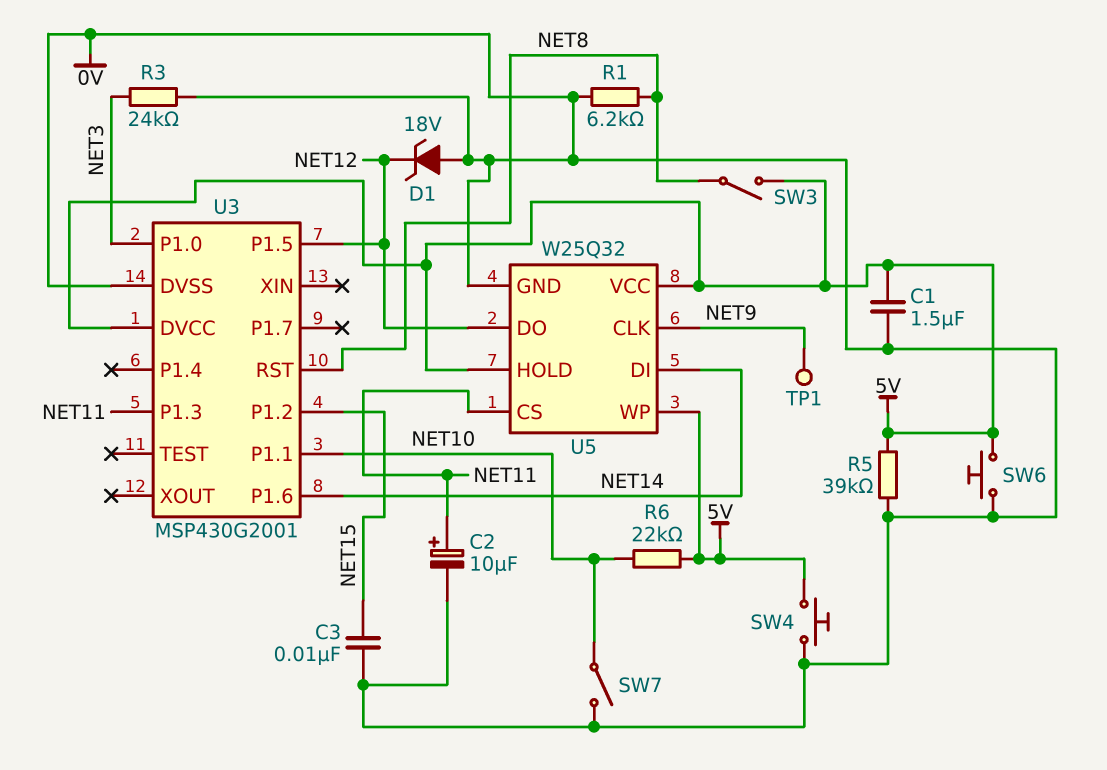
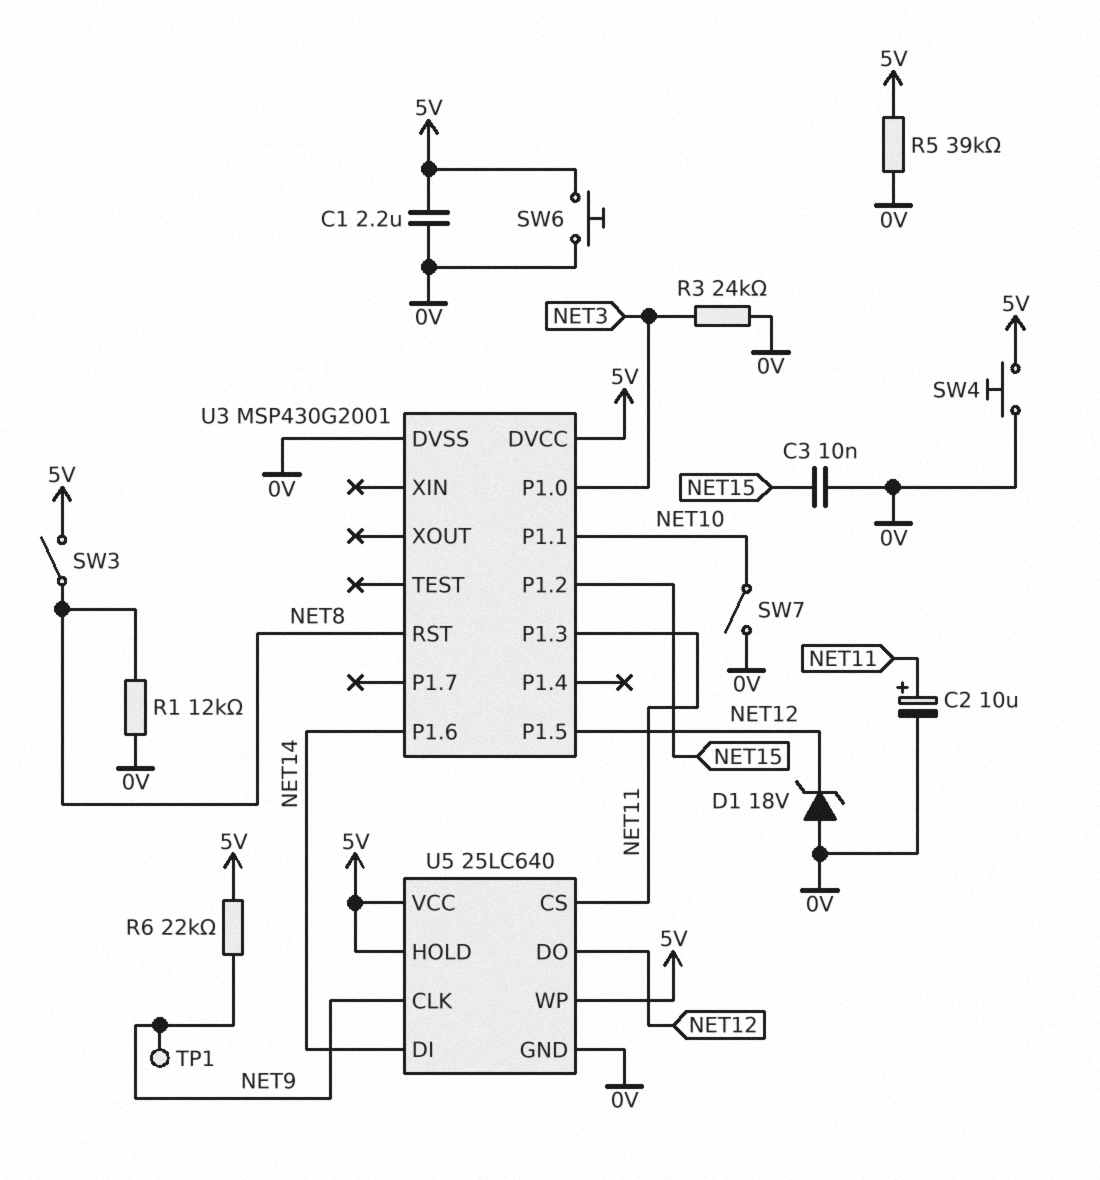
C1: 1.5uF (0V, 5V) -> 2.2uF (0V, 5V)
R1: 6.2k (0V, NET8) -> 12k (0V, NET8)
R6: 22k (5V, NET10) -> 22k (5V, NET9)
U5: W25Q32 -> 25LC640

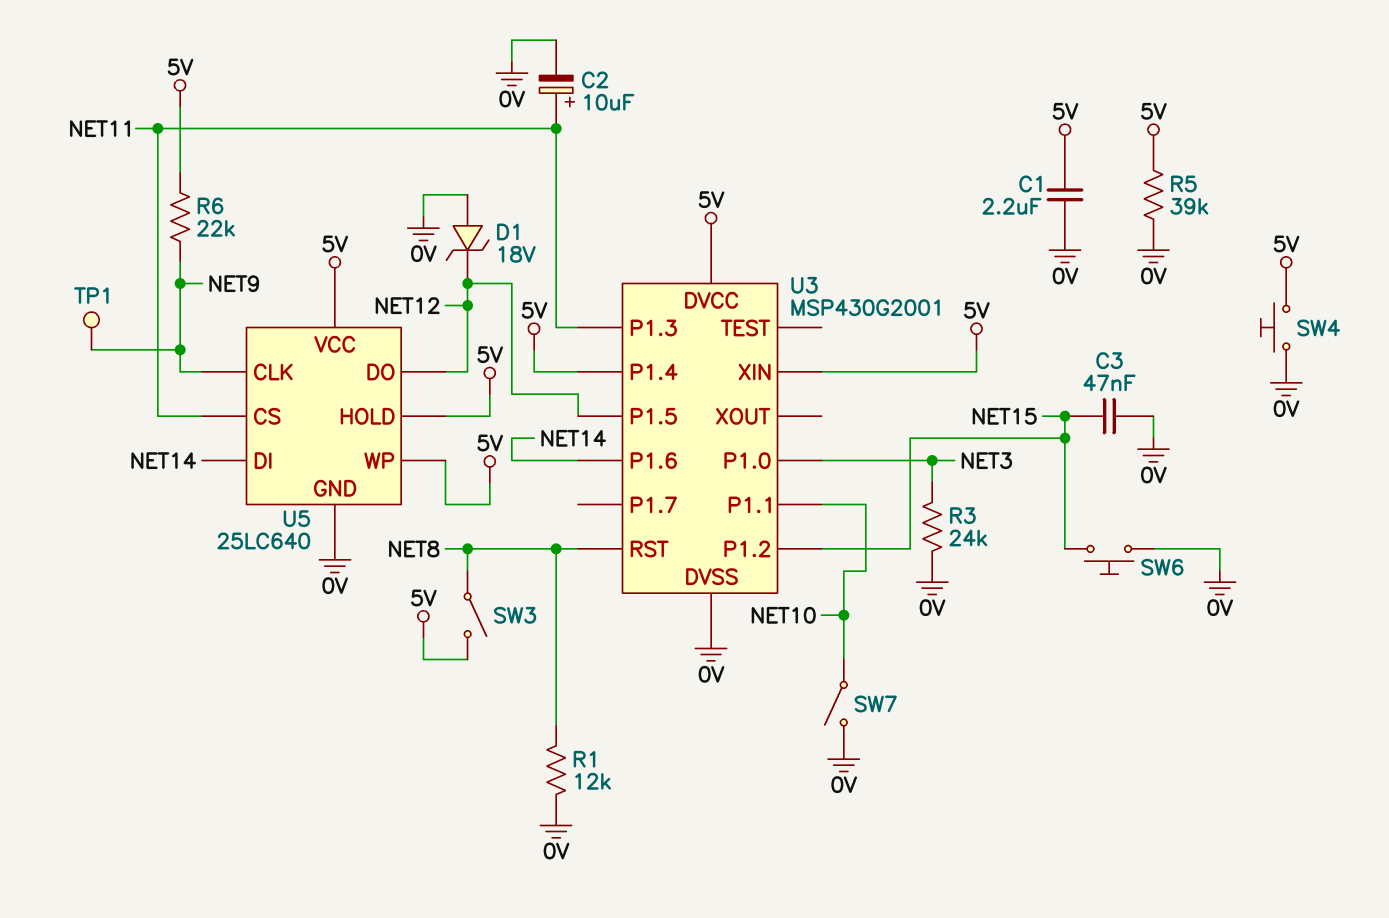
C3: 10nF (0V, NET15) -> 47nF (0V, NET15)
SW6: button (0V, 5V) -> button (0V, NET15)
U3 pin P1.4: none -> 5V
U3 pin XIN: none -> 5V

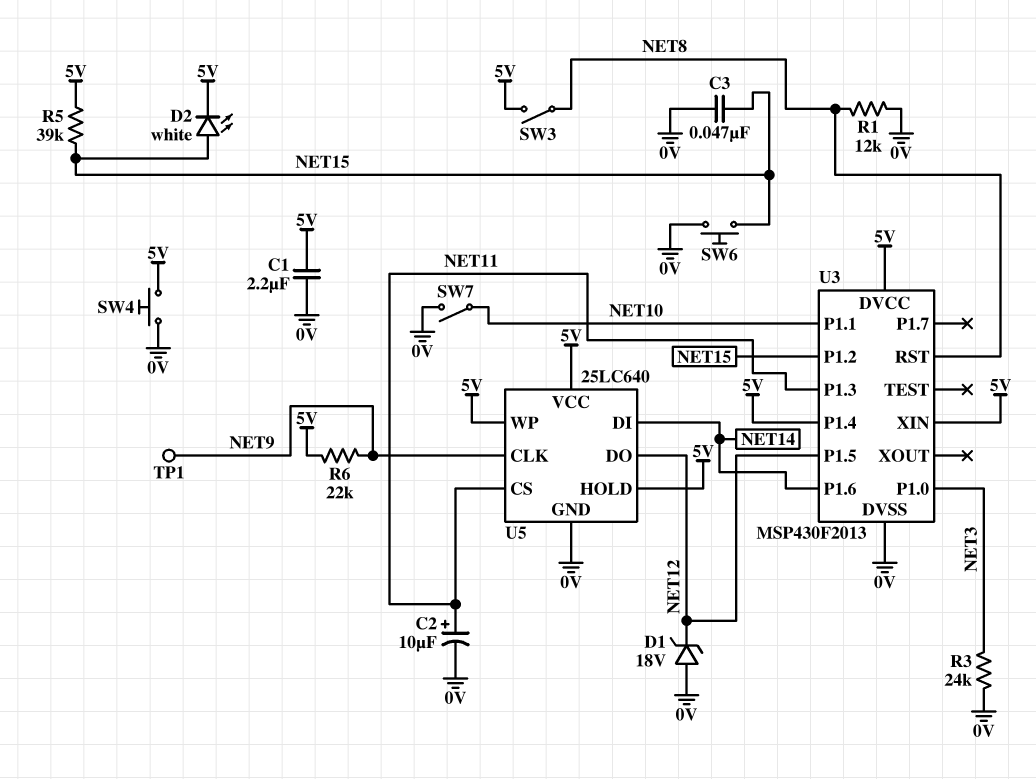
D2: none -> LED white (A NET15, K 5V)
R5: 39k (0V, 5V) -> 39k (5V, NET15)
U3: MSP430G2001 -> MSP430F2013

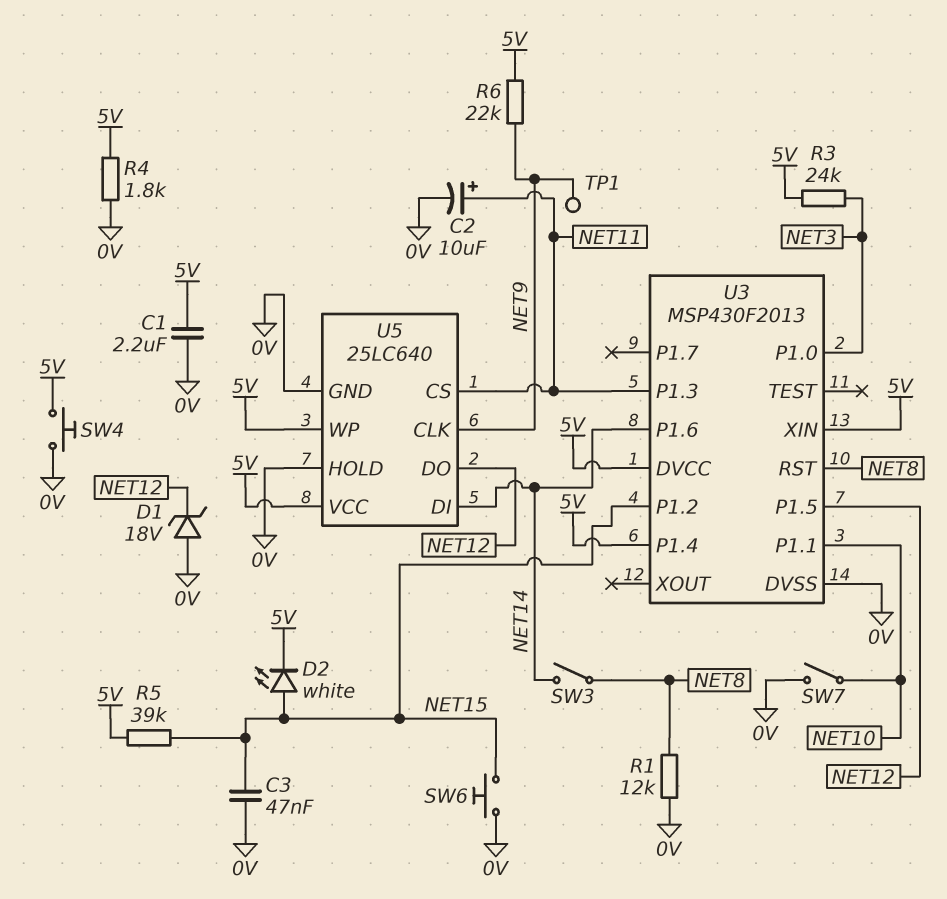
R3: 24k (0V, NET3) -> 24k (5V, NET3)
R4: none -> 1.8k (0V, 5V)
SW3: switch (5V, NET8) -> switch (NET8, NET14)
U5 pin HOLD: 5V -> 0V

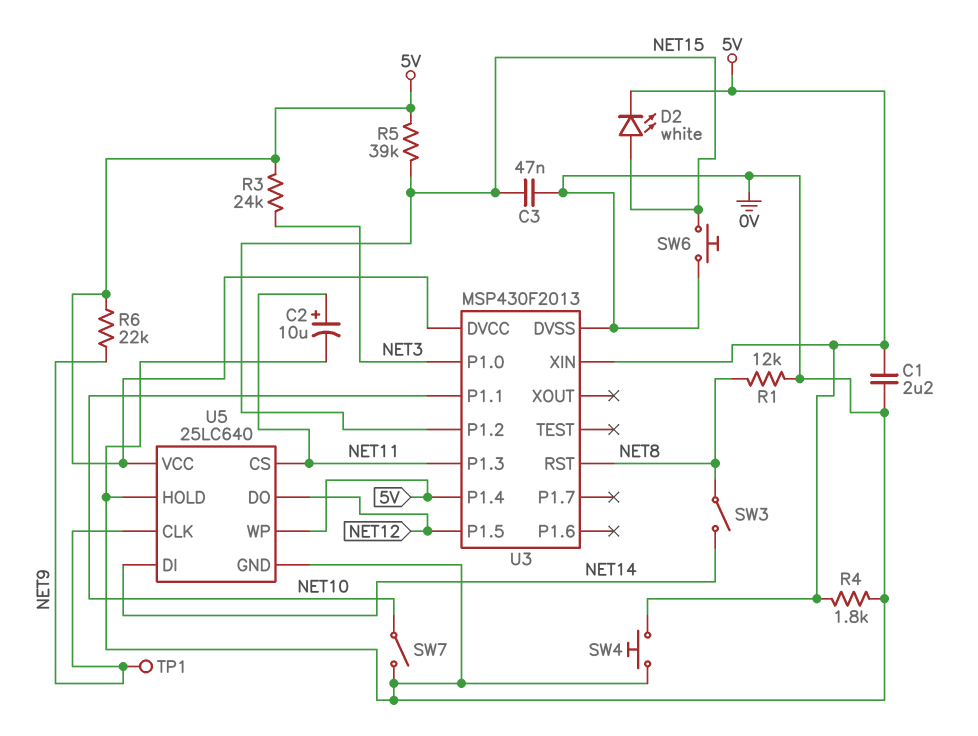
D1: zener 18V (A 0V, K NET12) -> none
U3 pin P1.6: NET14 -> none

